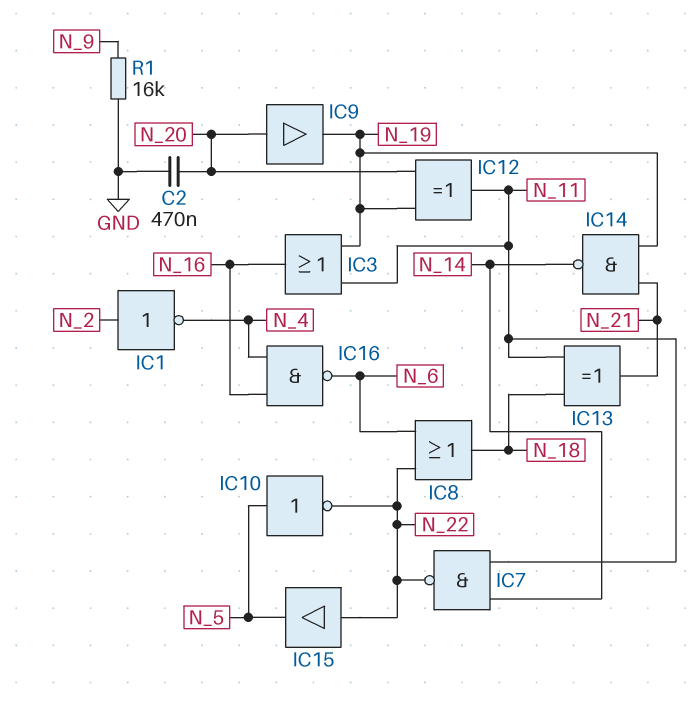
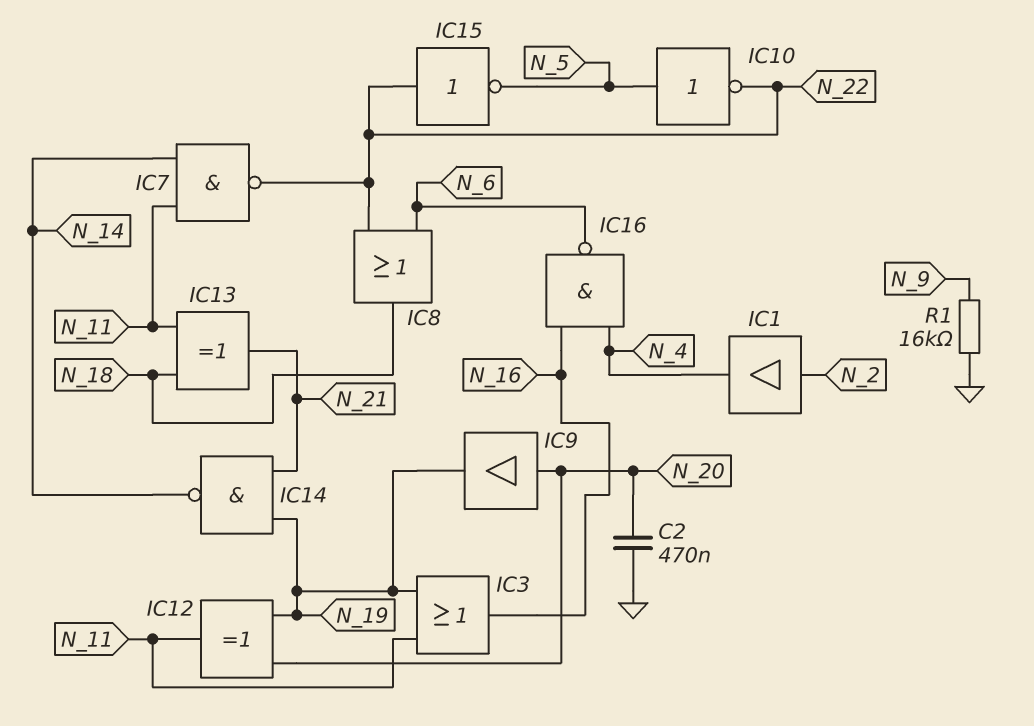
IC1: NOT (in N_2, out N_4) -> buffer (in N_2, out N_4)
IC15: buffer (in N_22, out N_5) -> NOT (in N_22, out N_5)

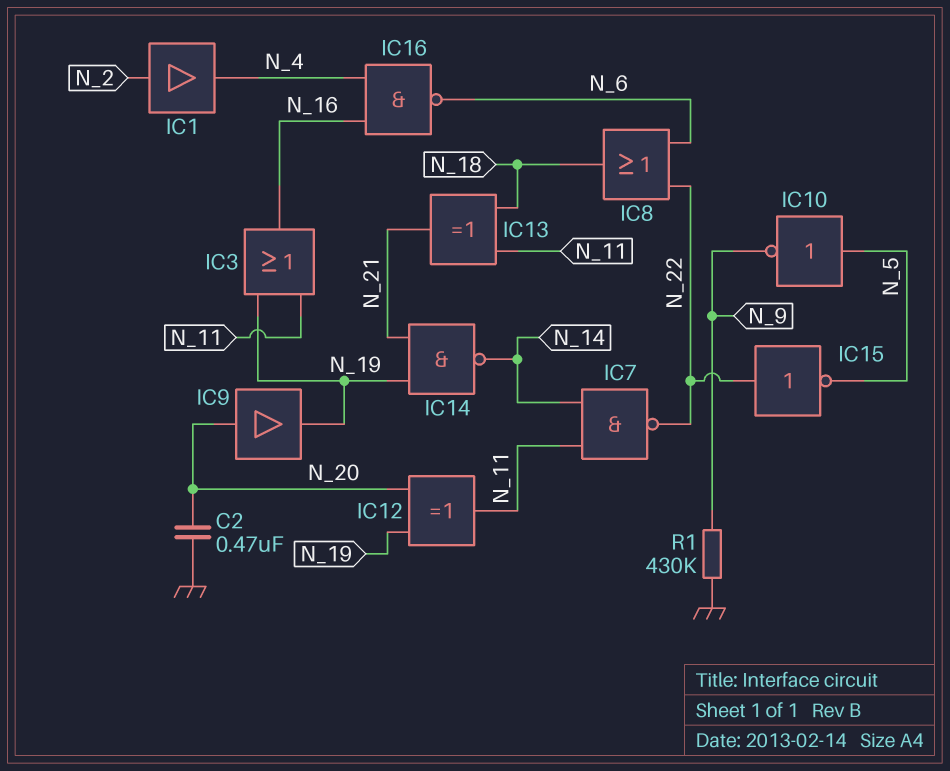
IC10: NOT (in N_5, out N_22) -> NOT (in N_5, out N_9)
R1: 16k (GND, N_9) -> 430k (GND, N_9)

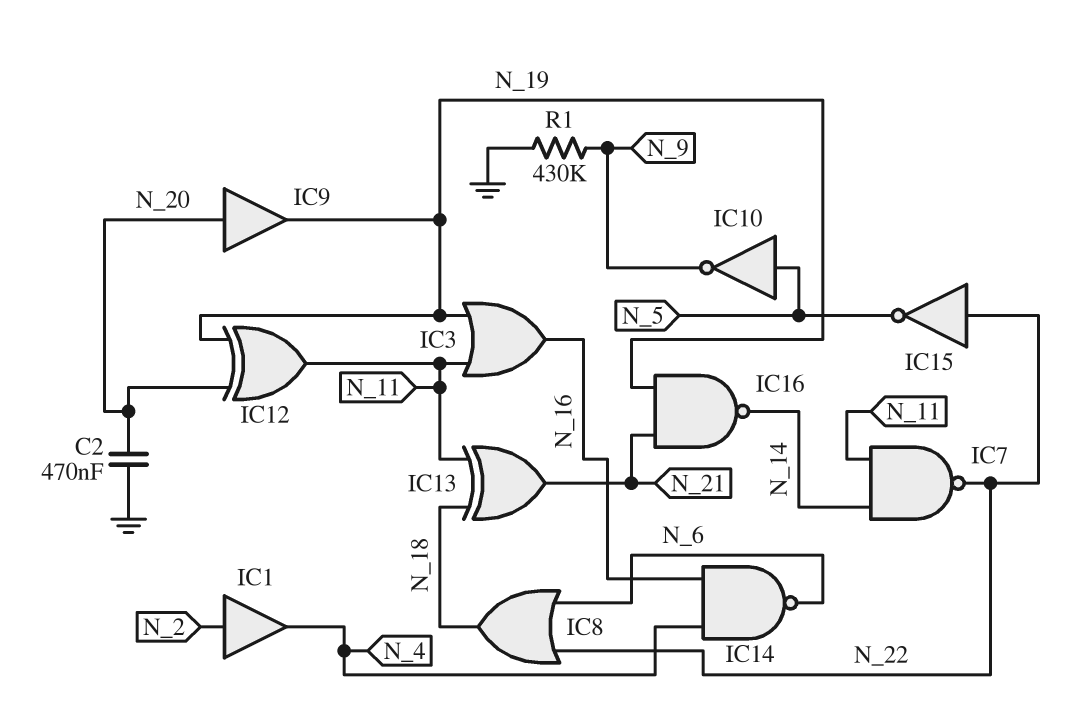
IC14: NAND (in N_19, in N_21, out N_14) -> NAND (in N_4, in N_16, out N_6)
IC16: NAND (in N_4, in N_16, out N_6) -> NAND (in N_19, in N_21, out N_14)

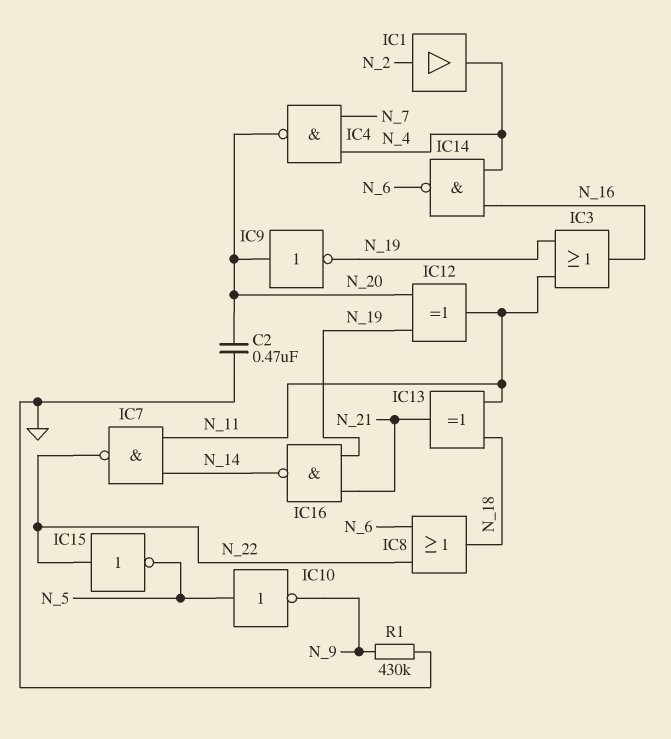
IC4: none -> NAND (in N_4, in N_7, out N_20)
IC9: buffer (in N_20, out N_19) -> NOT (in N_20, out N_19)

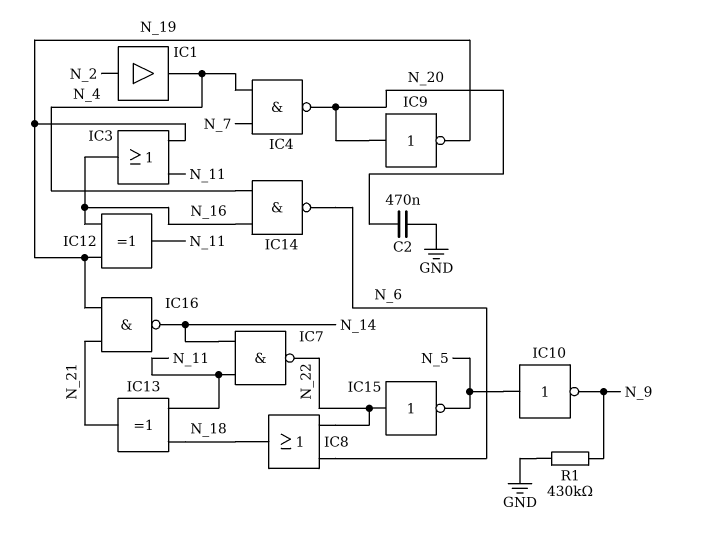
IC12: XOR (in N_19, in N_20, out N_11) -> XOR (in N_16, in N_19, out N_11)

